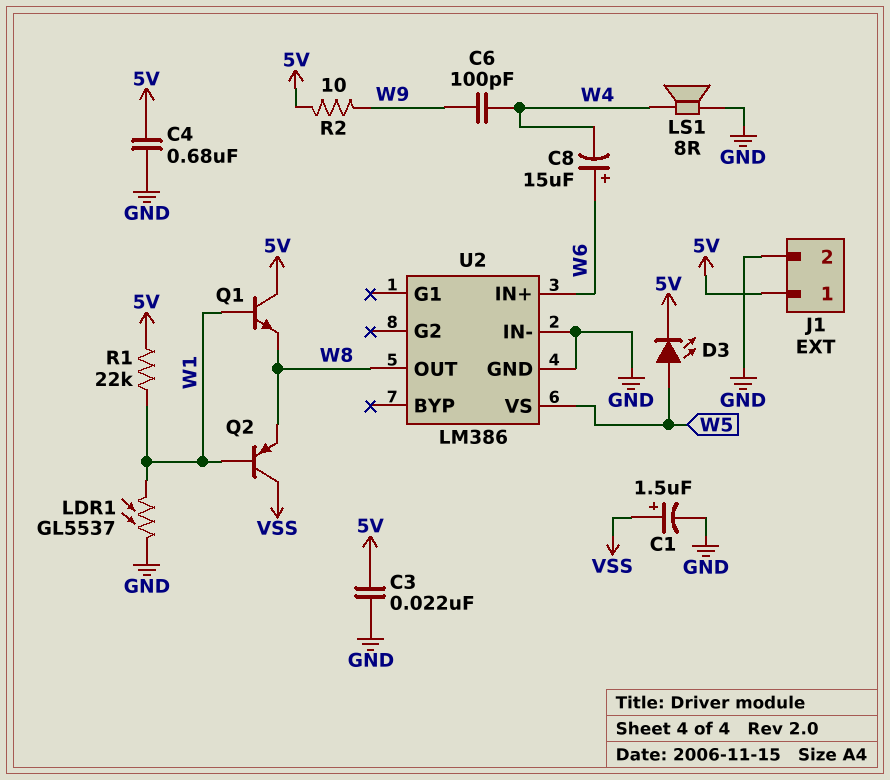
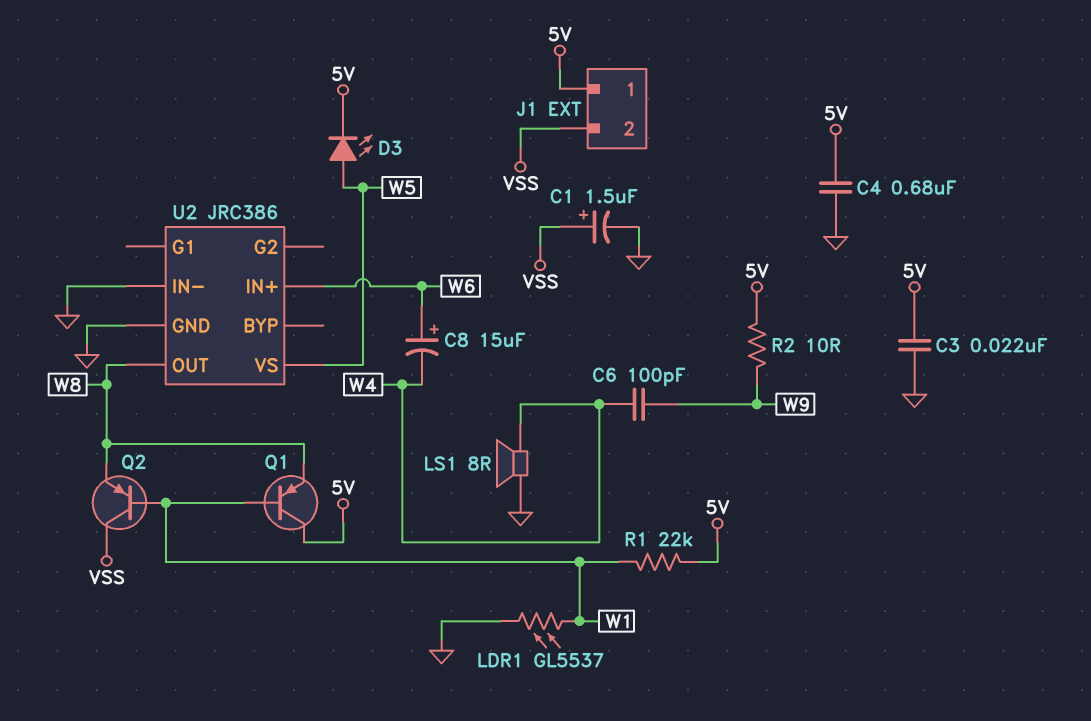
J1 pin 2: GND -> VSS
Q1: NPN (B W1, C 5V, E W8) -> PNP (B W1, C 5V, E W8)
U2: LM386 -> JRC386

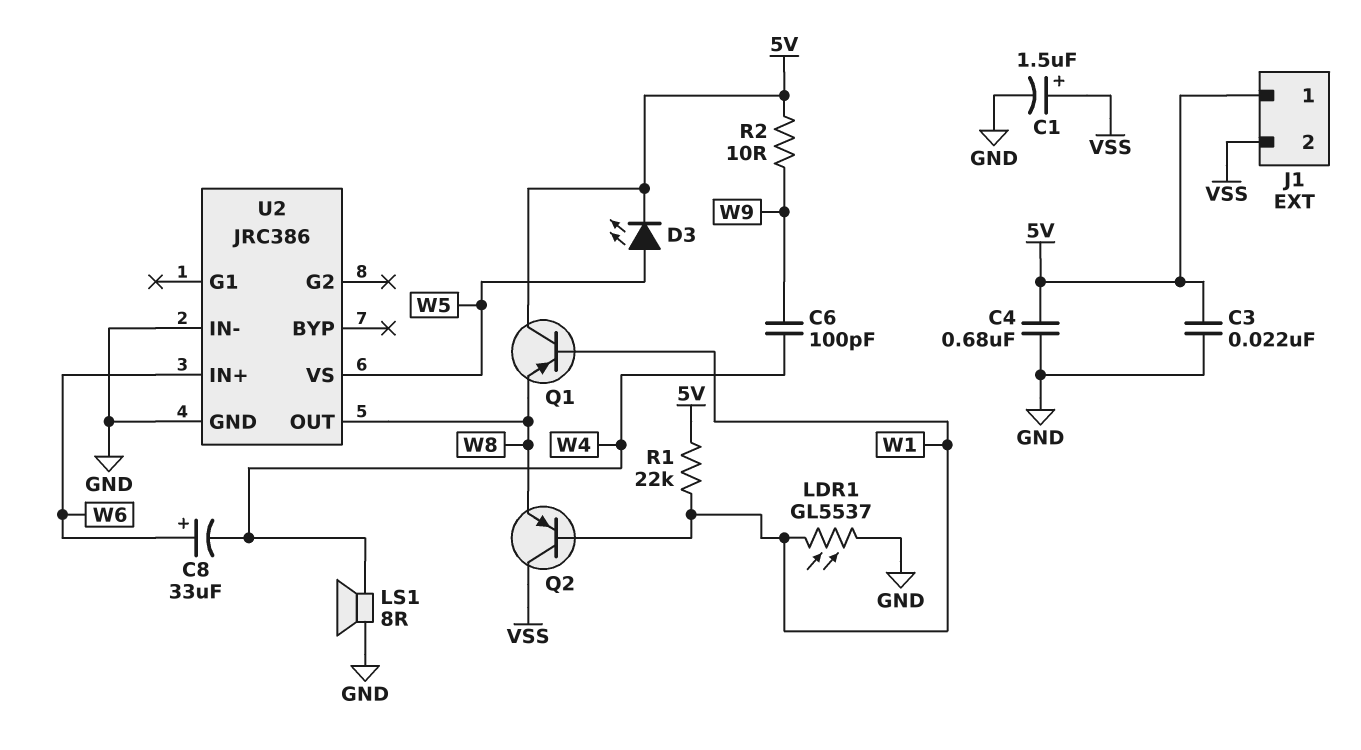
C8: 15uF (plus W6, minus W4) -> 33uF (plus W6, minus W4)

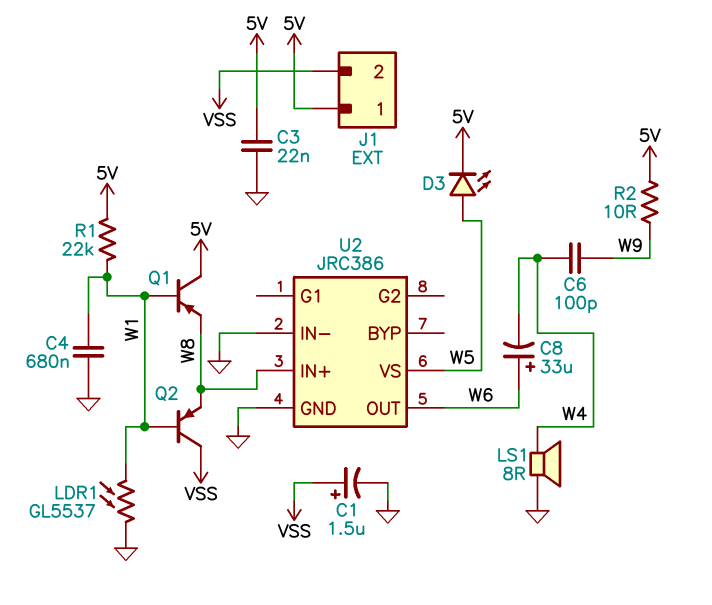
C4: 680nF (5V, GND) -> 680nF (GND, W1)
U2 pin IN+: W6 -> W8
U2 pin OUT: W8 -> W6

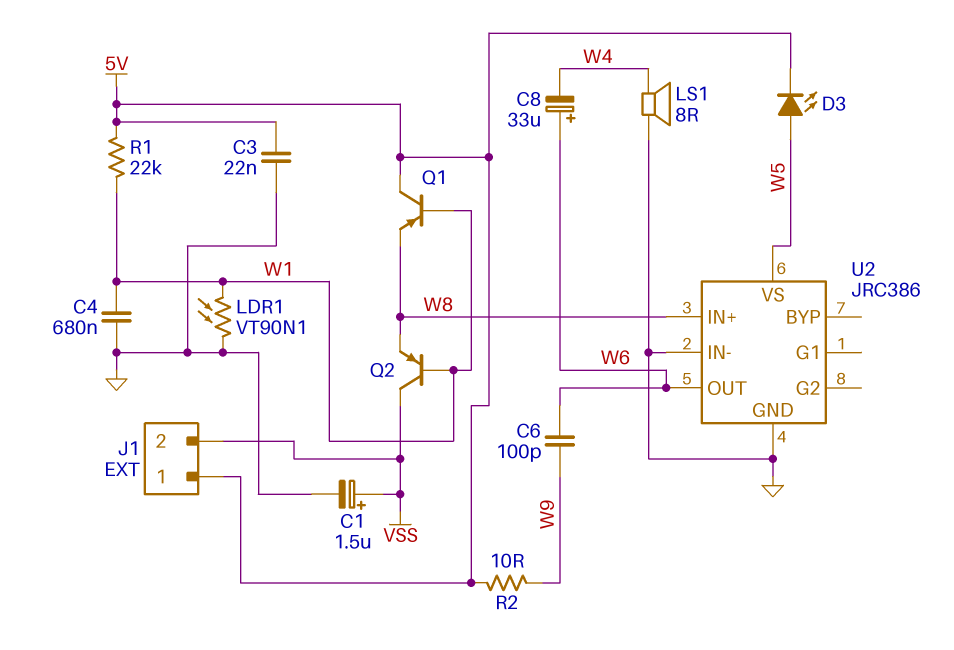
C6: 100pF (W4, W9) -> 100pF (W6, W9)
LDR1: GL5537 (GND, W1) -> VT90N1 (GND, W1)

